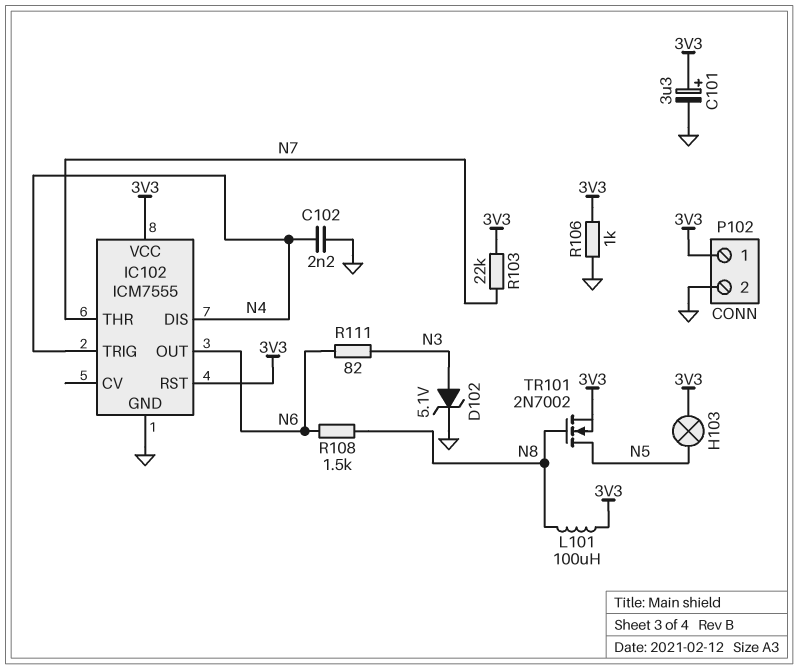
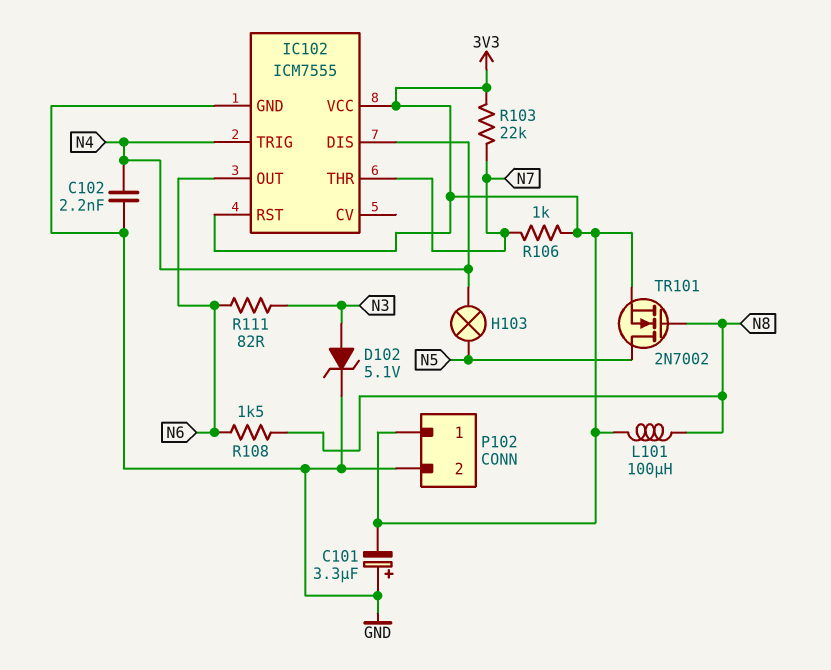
C101: 3.3uF (plus 3V3, minus GND) -> 3.3uF (plus GND, minus 3V3)
H103: lamp (3V3, N5) -> lamp (N4, N5)
R106: 1k (3V3, GND) -> 1k (3V3, N7)

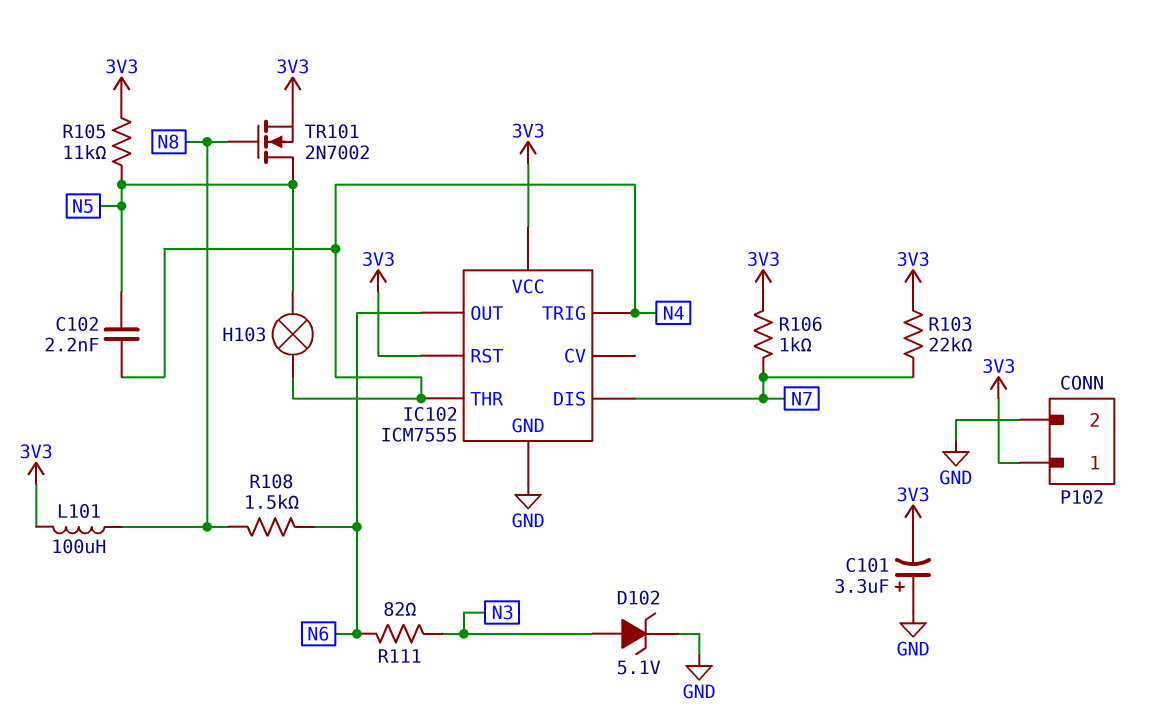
C102: 2.2nF (GND, N4) -> 2.2nF (N4, N5)
IC102 pin DIS: N4 -> N7
IC102 pin THR: N7 -> N4
R105: none -> 11k (3V3, N5)

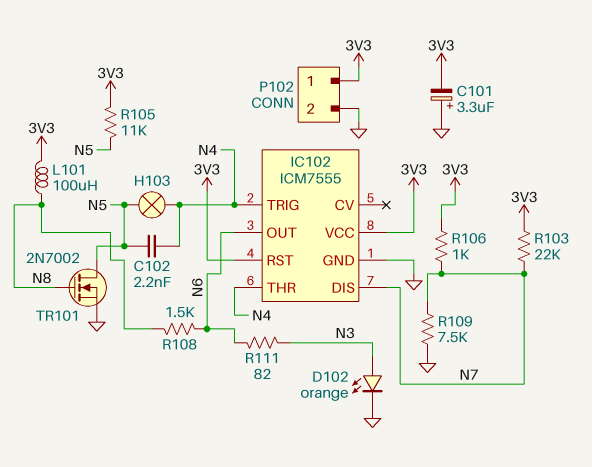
D102: zener 5.1V (A N3, K GND) -> LED orange (A N3, K GND)
R109: none -> 7.5k (GND, N7)
TR101: NMOS 2N7002 (G N8, D N5, S 3V3) -> NMOS 2N7002 (G N8, D N5, S GND)

